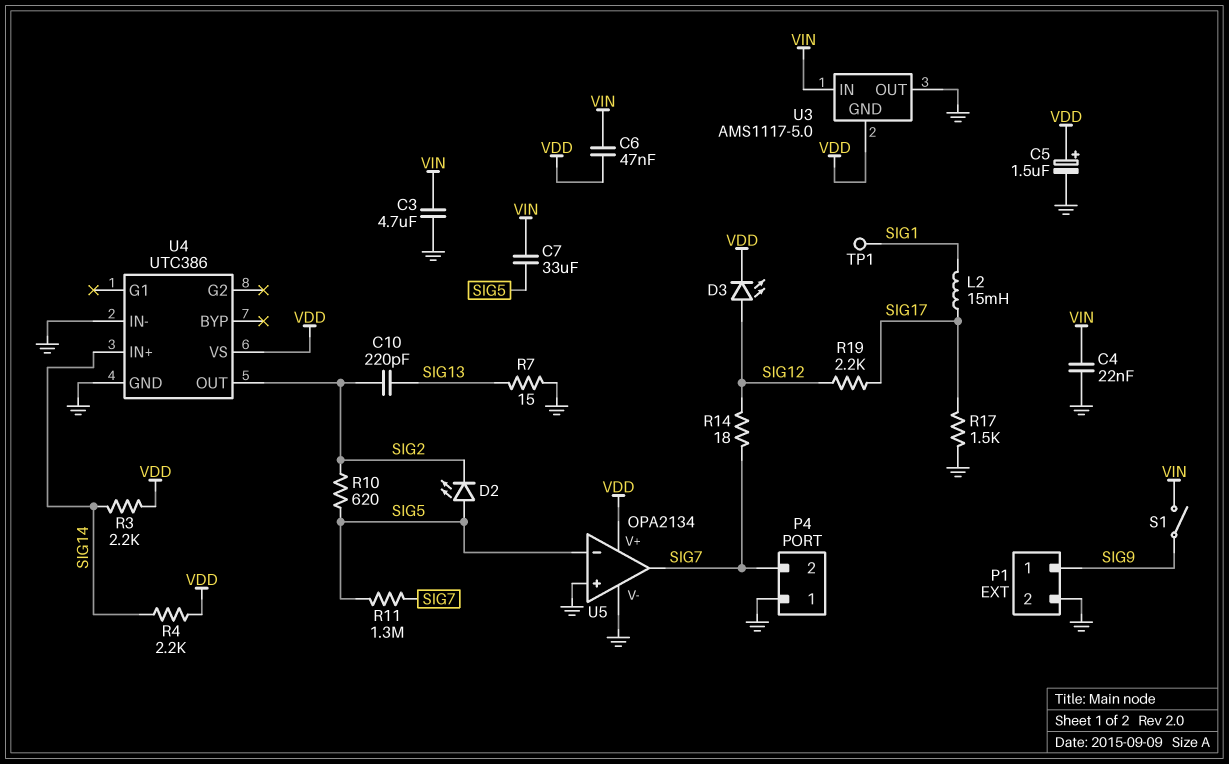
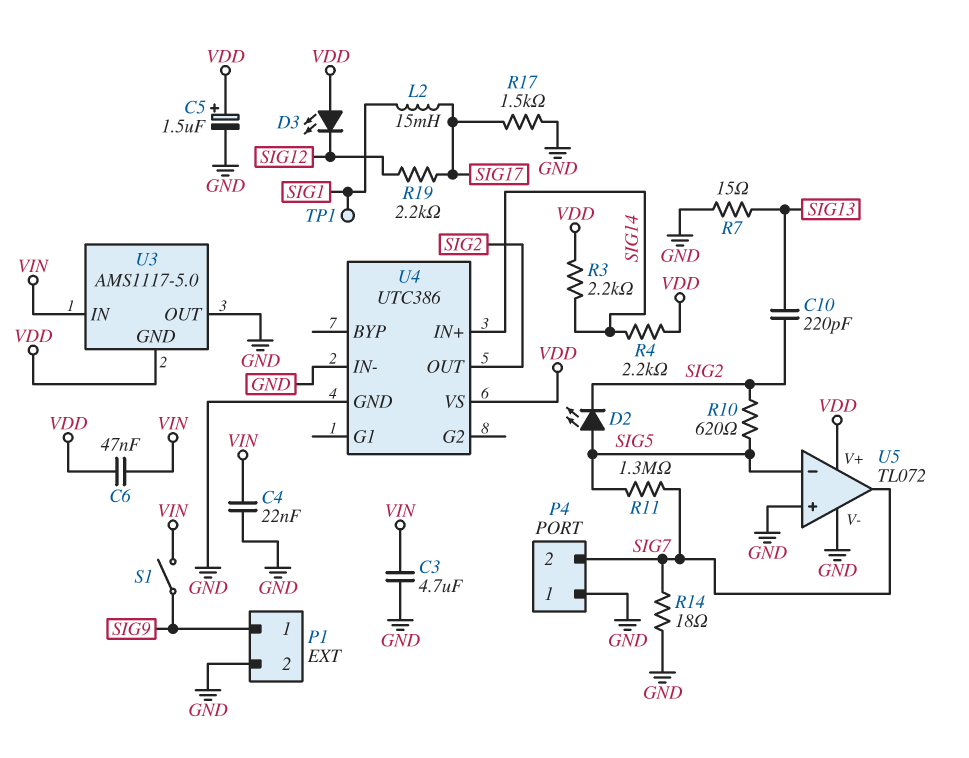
C7: 33uF (SIG5, VIN) -> none
D3: LED (A SIG12, K VDD) -> LED (A VDD, K SIG12)
R14: 18 (SIG7, SIG12) -> 18 (GND, SIG7)
U5: OPA2134 -> TL072

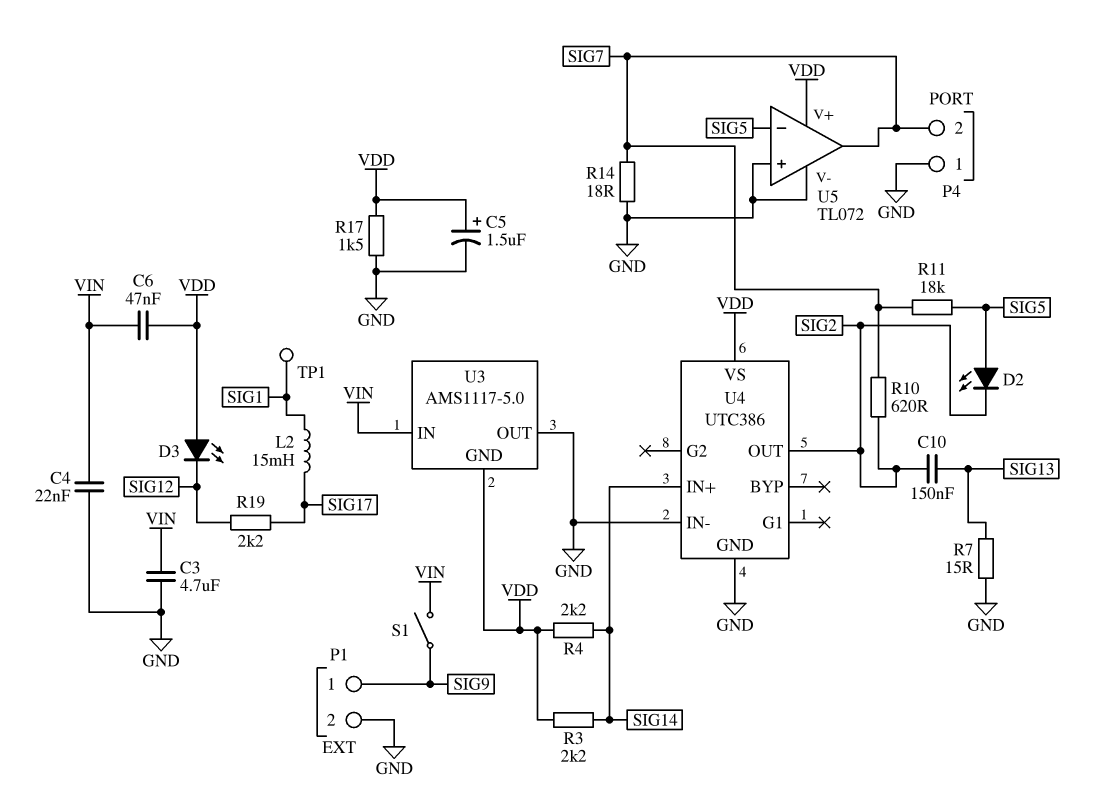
C10: 220pF (SIG2, SIG13) -> 150nF (SIG2, SIG13)
R10: 620 (SIG2, SIG5) -> 620 (SIG2, SIG7)
R11: 1.3M (SIG5, SIG7) -> 18k (SIG5, SIG7)
R17: 1.5k (GND, SIG17) -> 1.5k (GND, VDD)

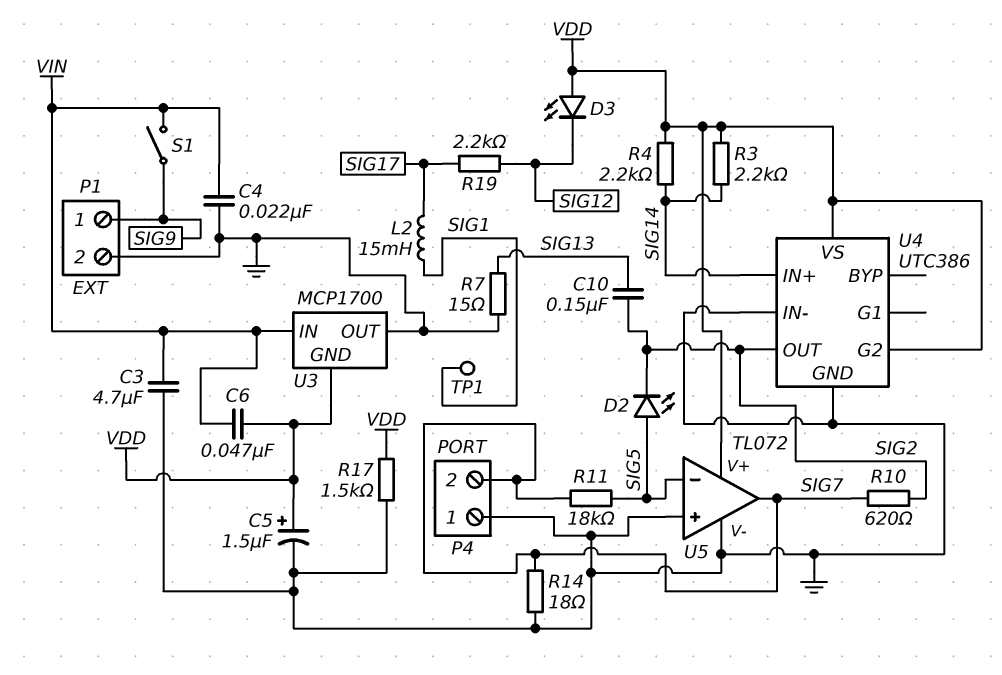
U3: AMS1117-5.0 -> MCP1700
U4 pin G2: none -> VDD

